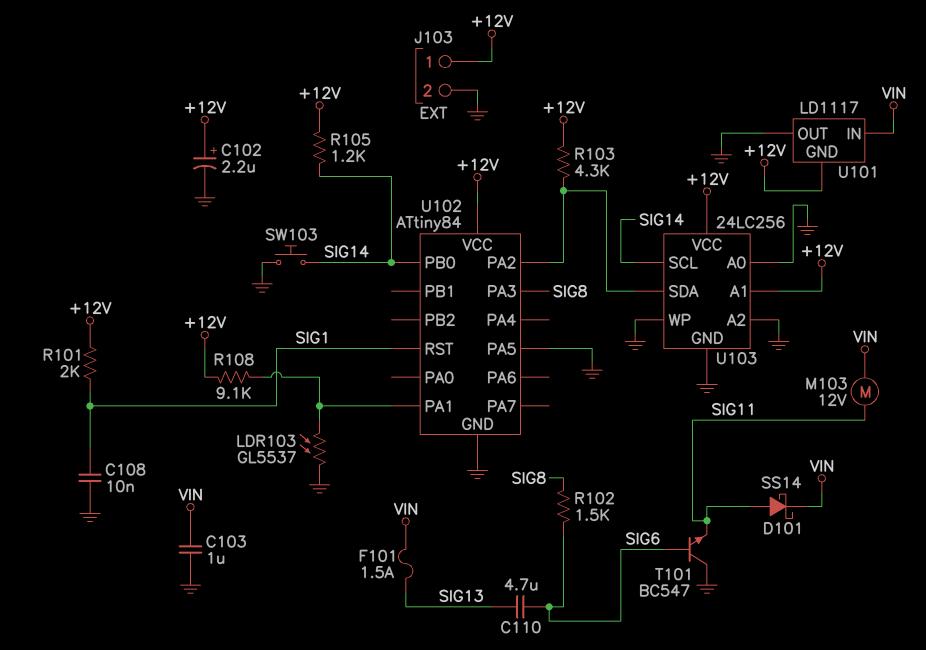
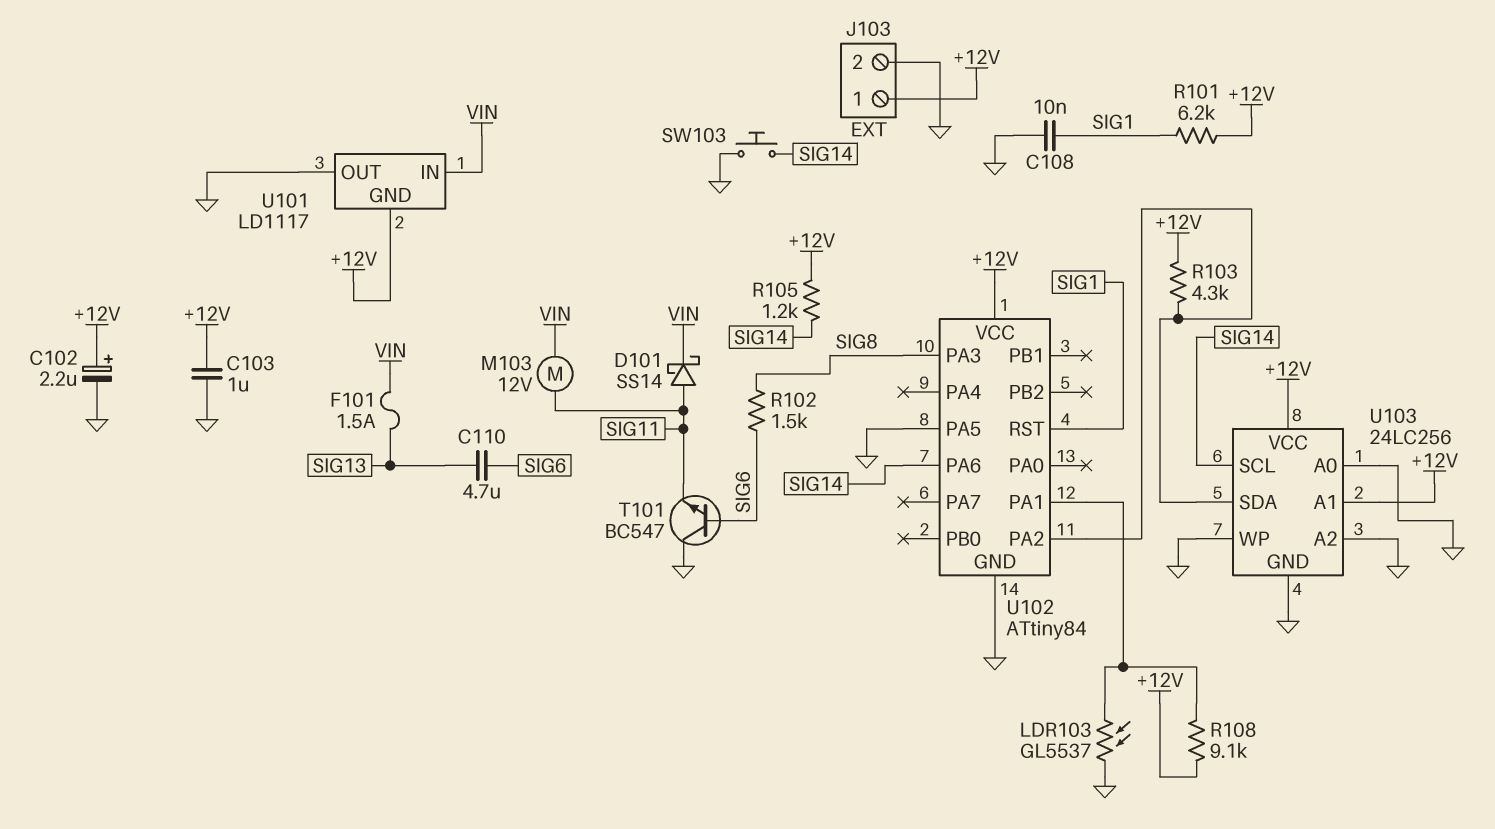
C103: 1uF (GND, VIN) -> 1uF (+12V, GND)
R101: 2k (+12V, SIG1) -> 6.2k (+12V, SIG1)
U102 pin PA6: none -> SIG14
U102 pin PB0: SIG14 -> none

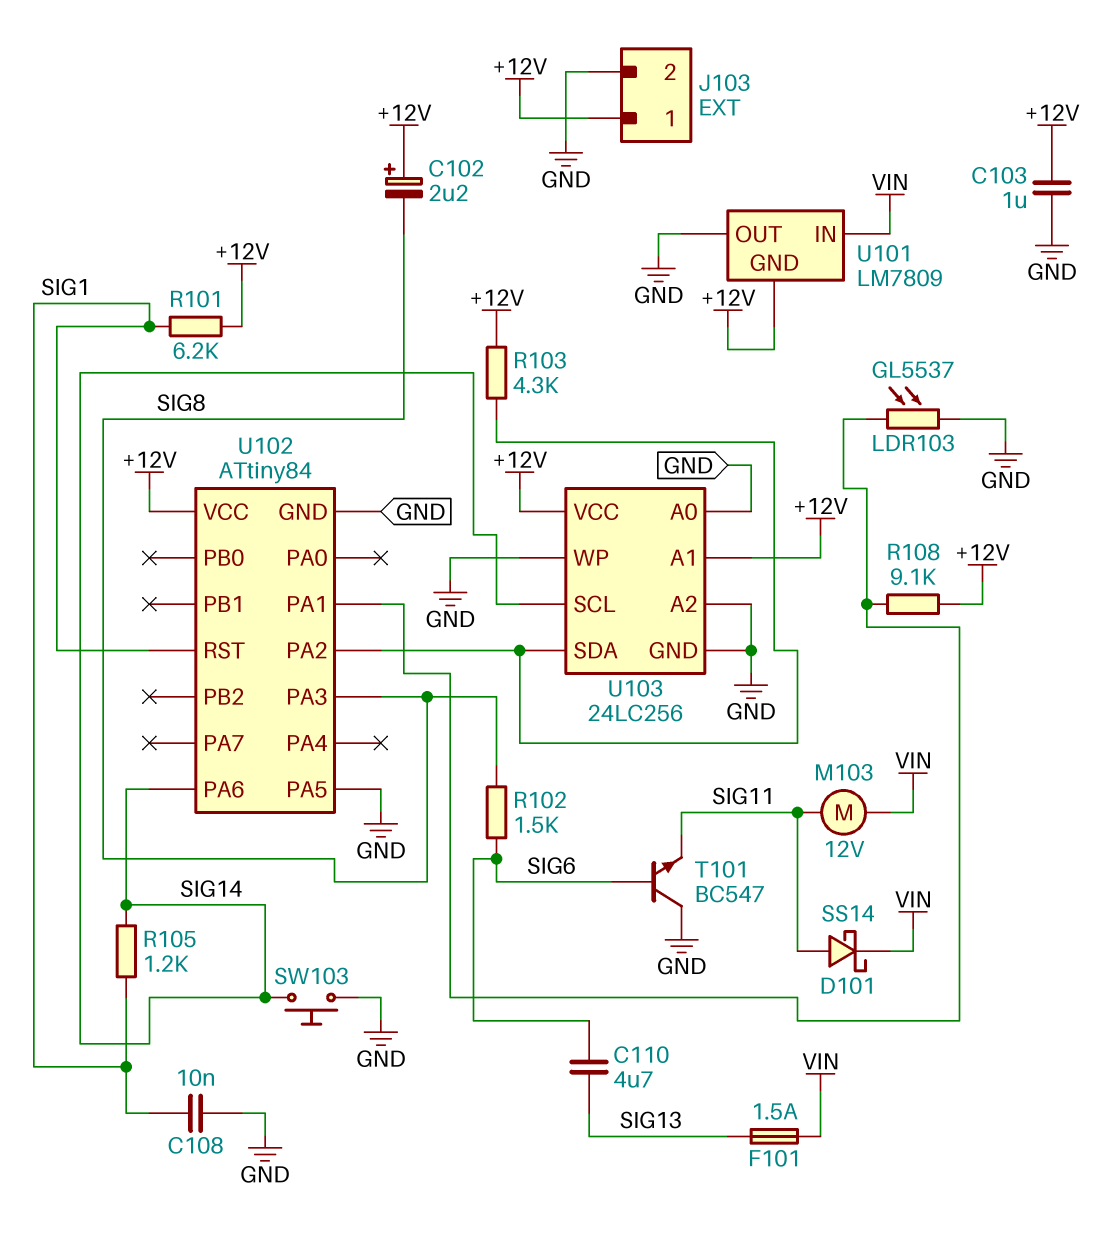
C102: 2.2uF (plus +12V, minus GND) -> 2.2uF (plus +12V, minus SIG8)
R105: 1.2k (+12V, SIG14) -> 1.2k (SIG1, SIG14)
U101: LD1117 -> LM7809

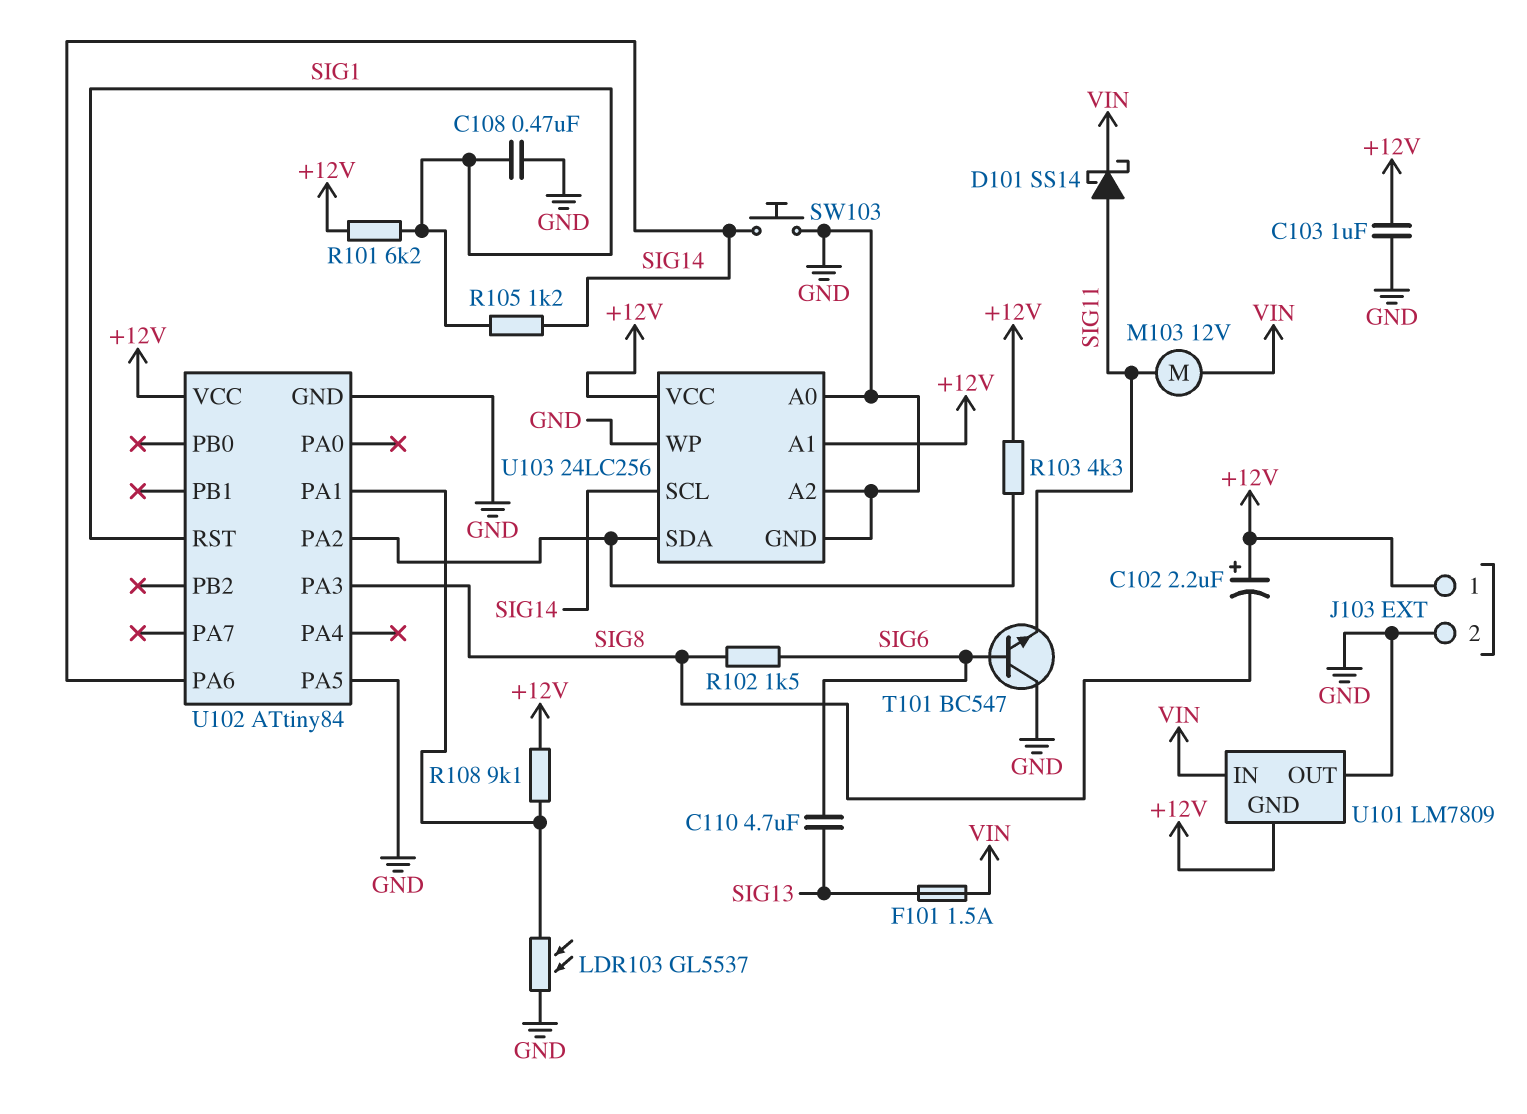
C108: 10nF (GND, SIG1) -> 470nF (GND, SIG1)

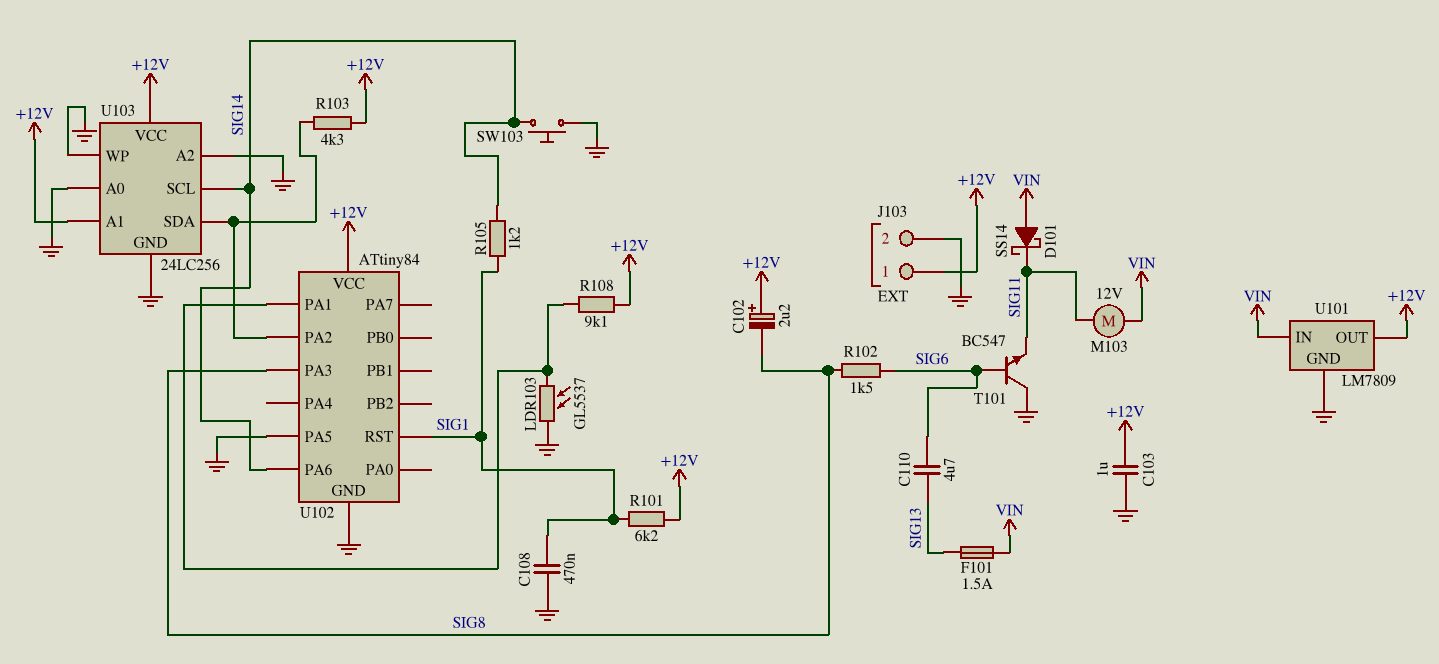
D101: schottky SS14 (A SIG11, K VIN) -> schottky SS14 (A VIN, K SIG11)
U101 pin GND: +12V -> GND
U101 pin OUT: GND -> +12V

